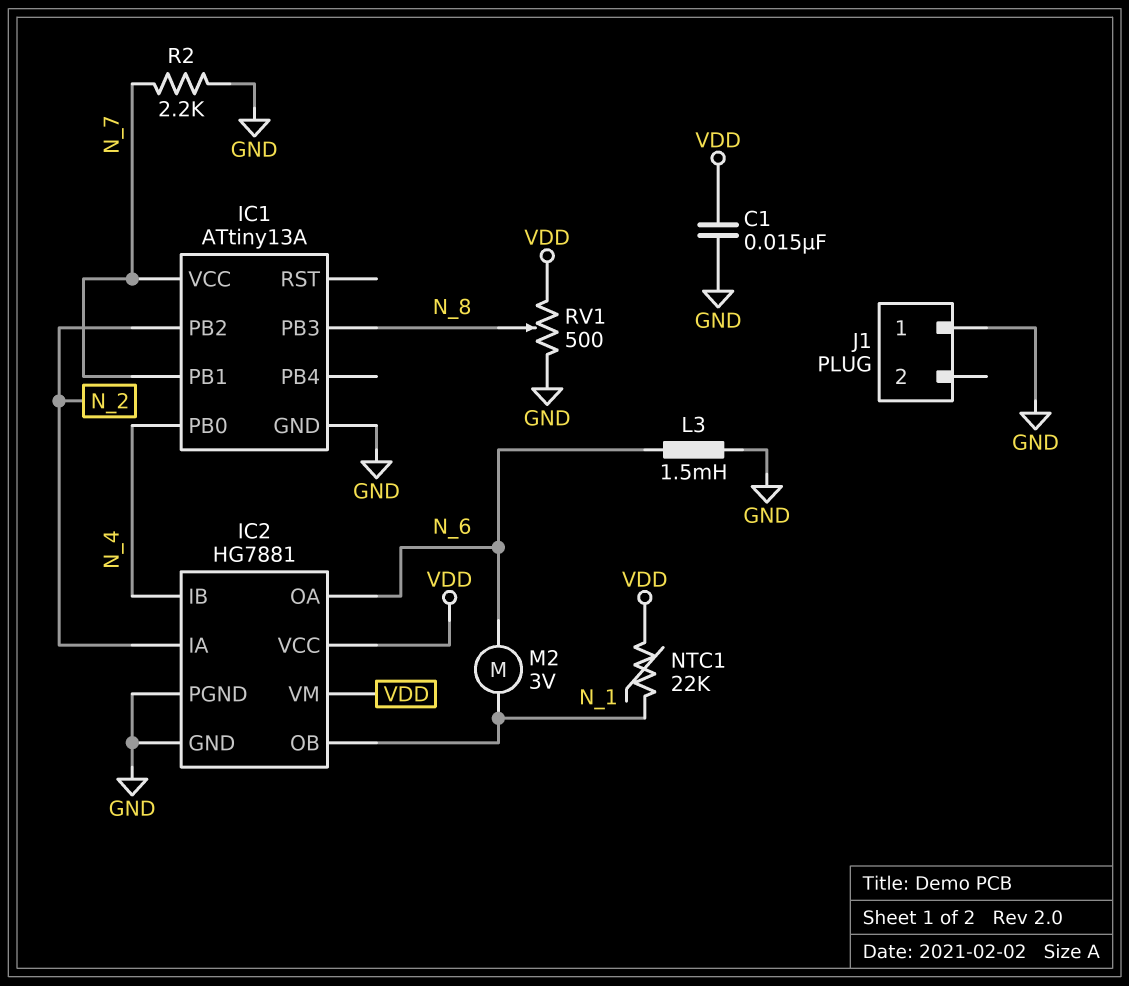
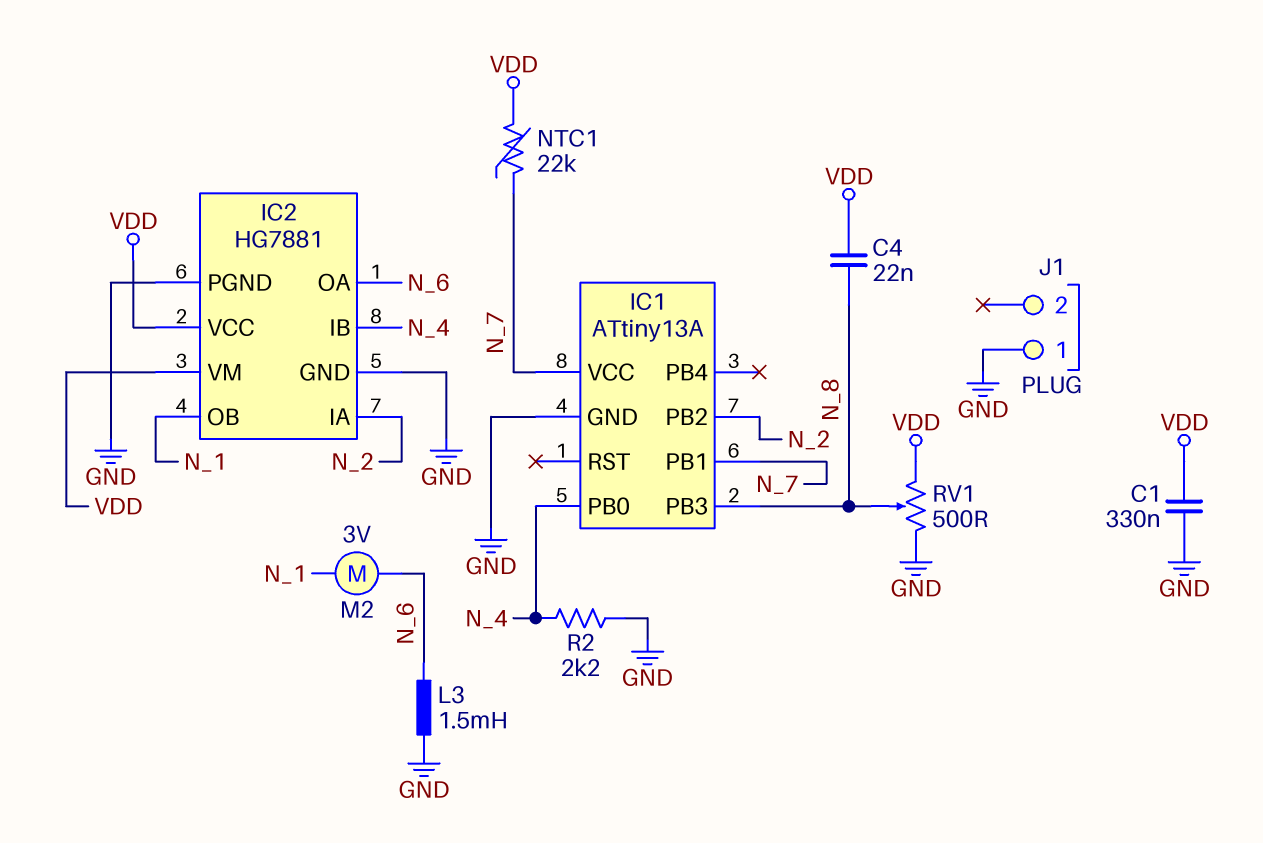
C1: 15nF (GND, VDD) -> 330nF (GND, VDD)
C4: none -> 22nF (N_8, VDD)
NTC1: 22k (N_1, VDD) -> 22k (N_7, VDD)
R2: 2.2k (GND, N_7) -> 2.2k (GND, N_4)

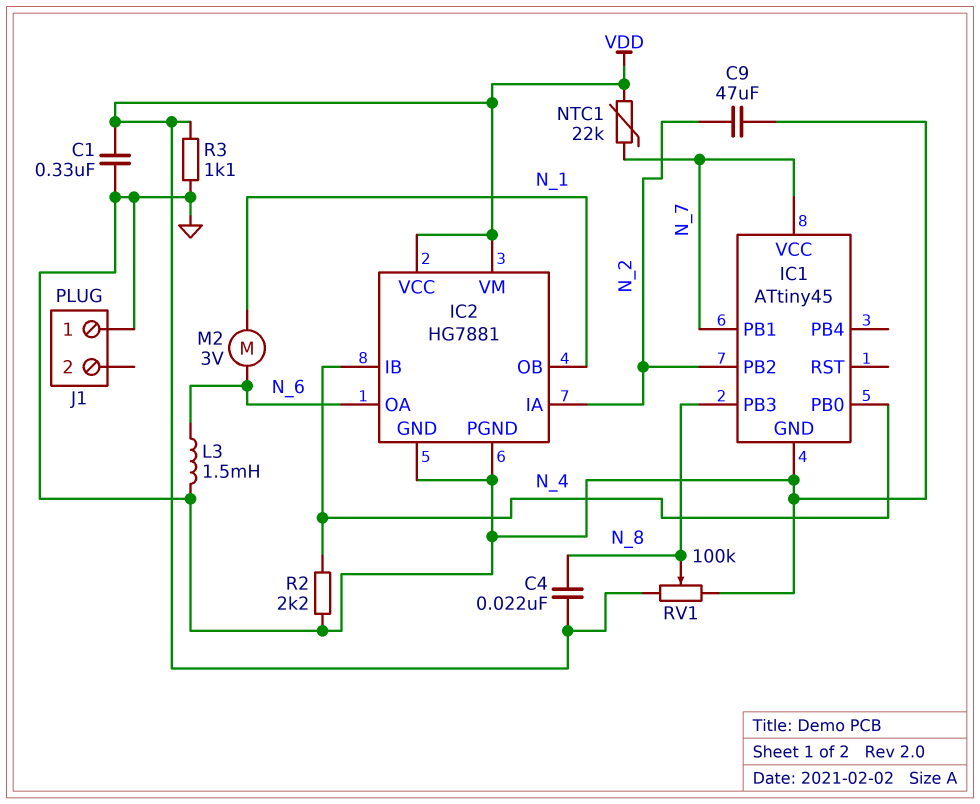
C9: none -> 47uF (GND, N_2)
IC1: ATtiny13A -> ATtiny45
R3: none -> 1.1k (GND, VDD)
RV1: 500 (GND, VDD, wiper N_8) -> 100k (GND, VDD, wiper N_8)

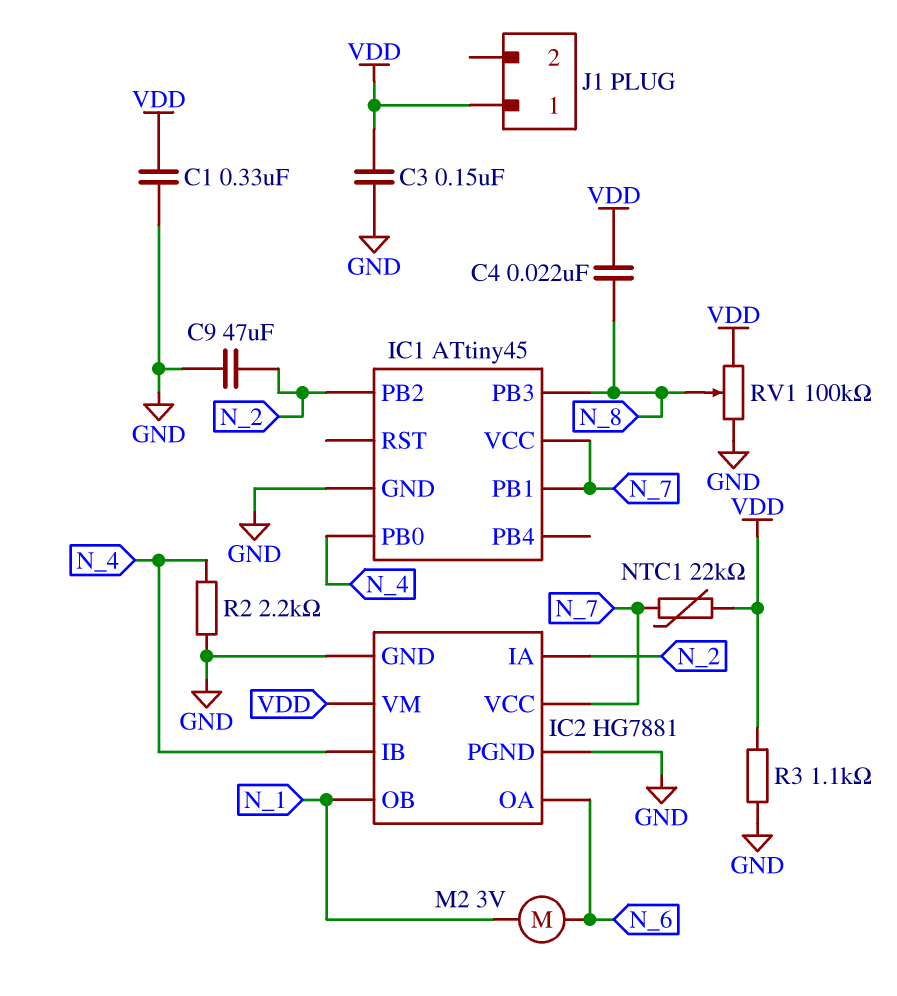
C3: none -> 150nF (GND, VDD)
IC2 pin VCC: VDD -> N_7
J1 pin 1: GND -> VDD
L3: 1.5mH (GND, N_6) -> none

